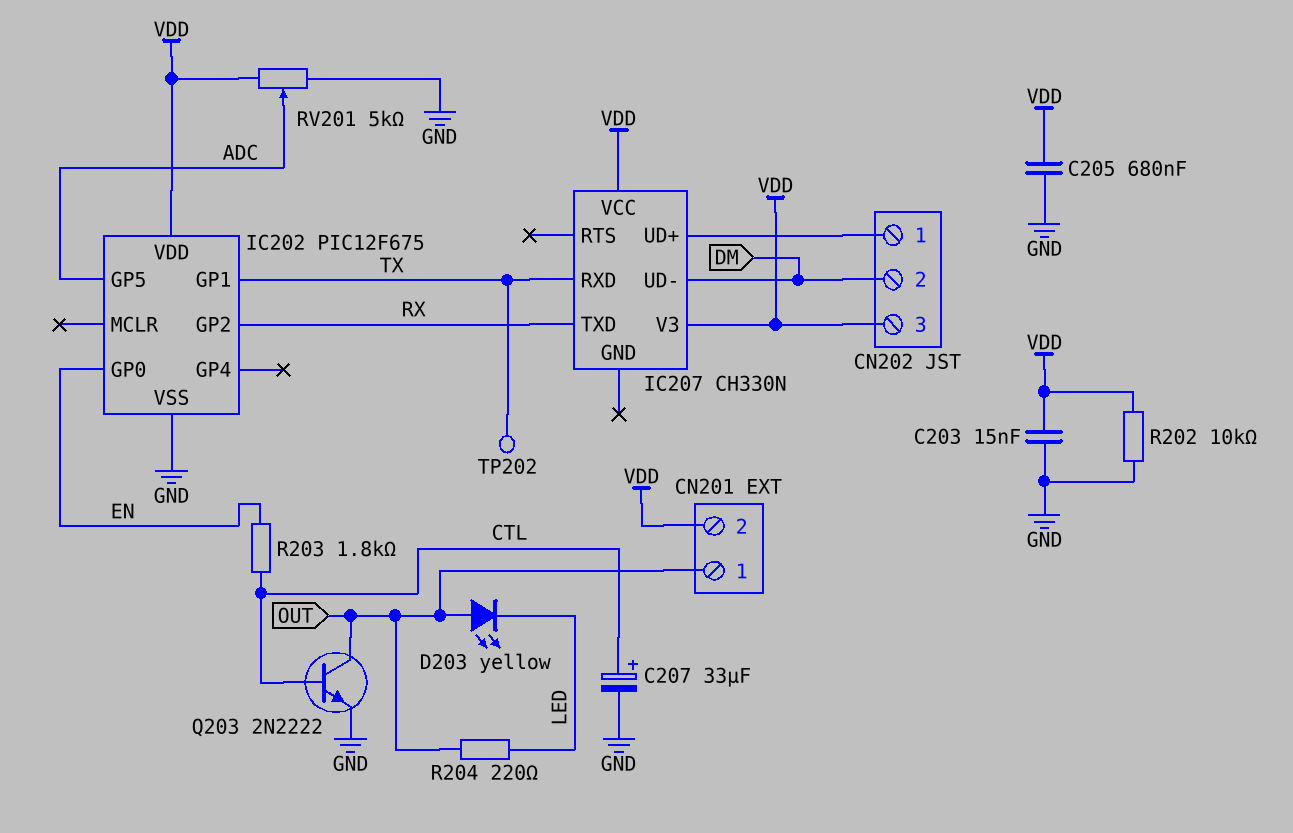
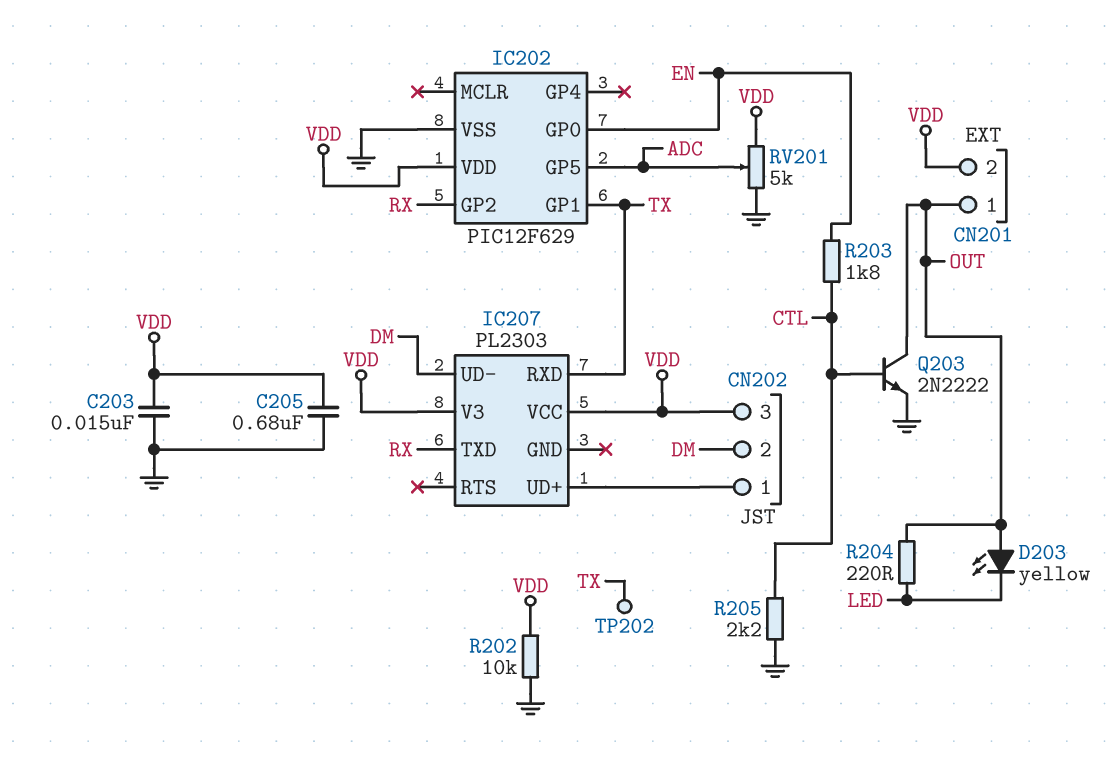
C207: 33uF (plus CTL, minus GND) -> none
IC202: PIC12F675 -> PIC12F629
IC207: CH330N -> PL2303
R205: none -> 2.2k (CTL, GND)

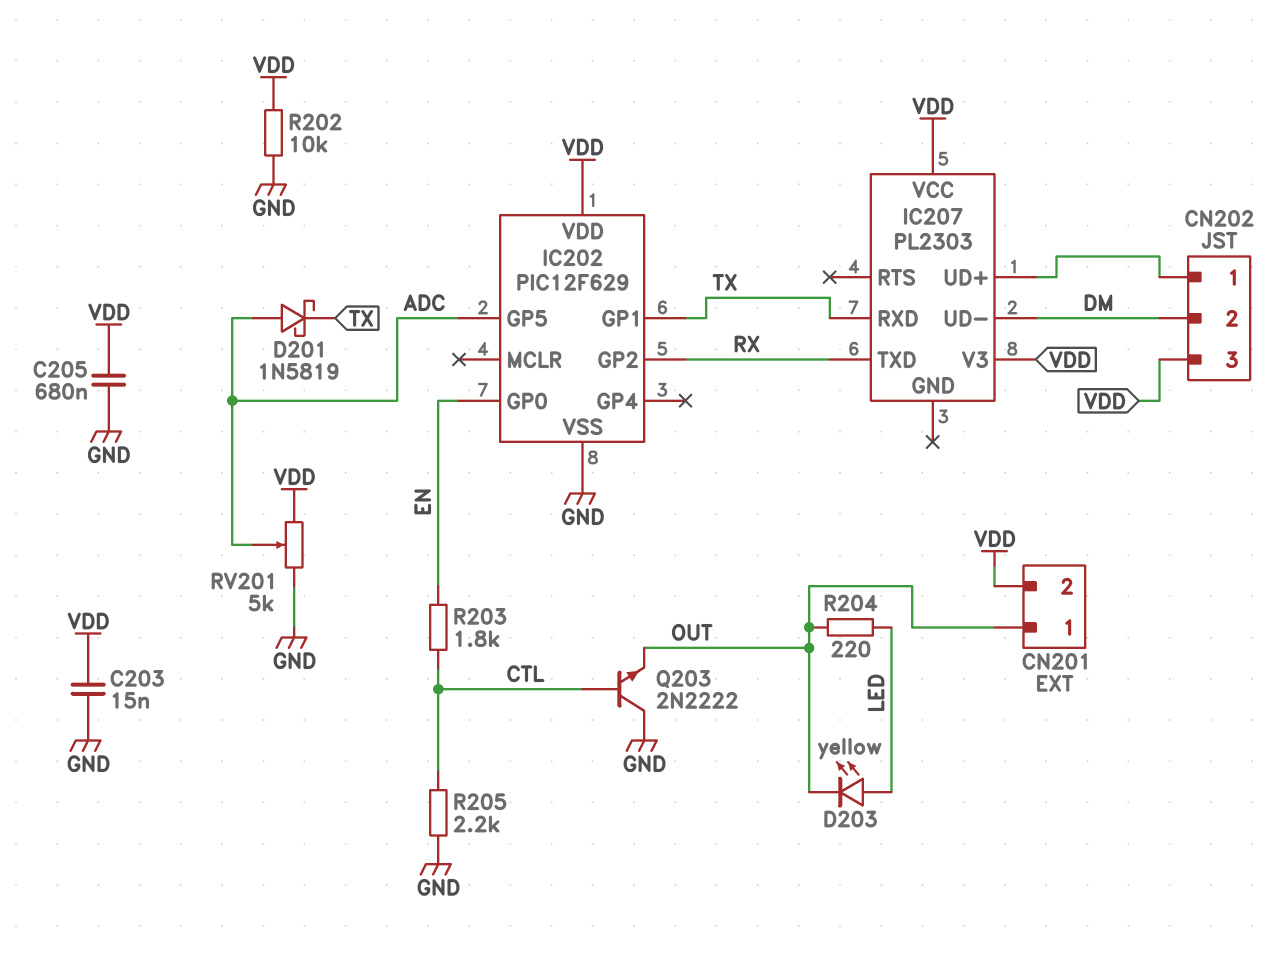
D201: none -> schottky 1N5819 (A ADC, K TX)
D203: LED yellow (A OUT, K LED) -> LED yellow (A LED, K OUT)
Q203: NPN 2N2222 (B CTL, C OUT, E GND) -> NPN 2N2222 (B CTL, C GND, E OUT)
TP202: test point (TX) -> none

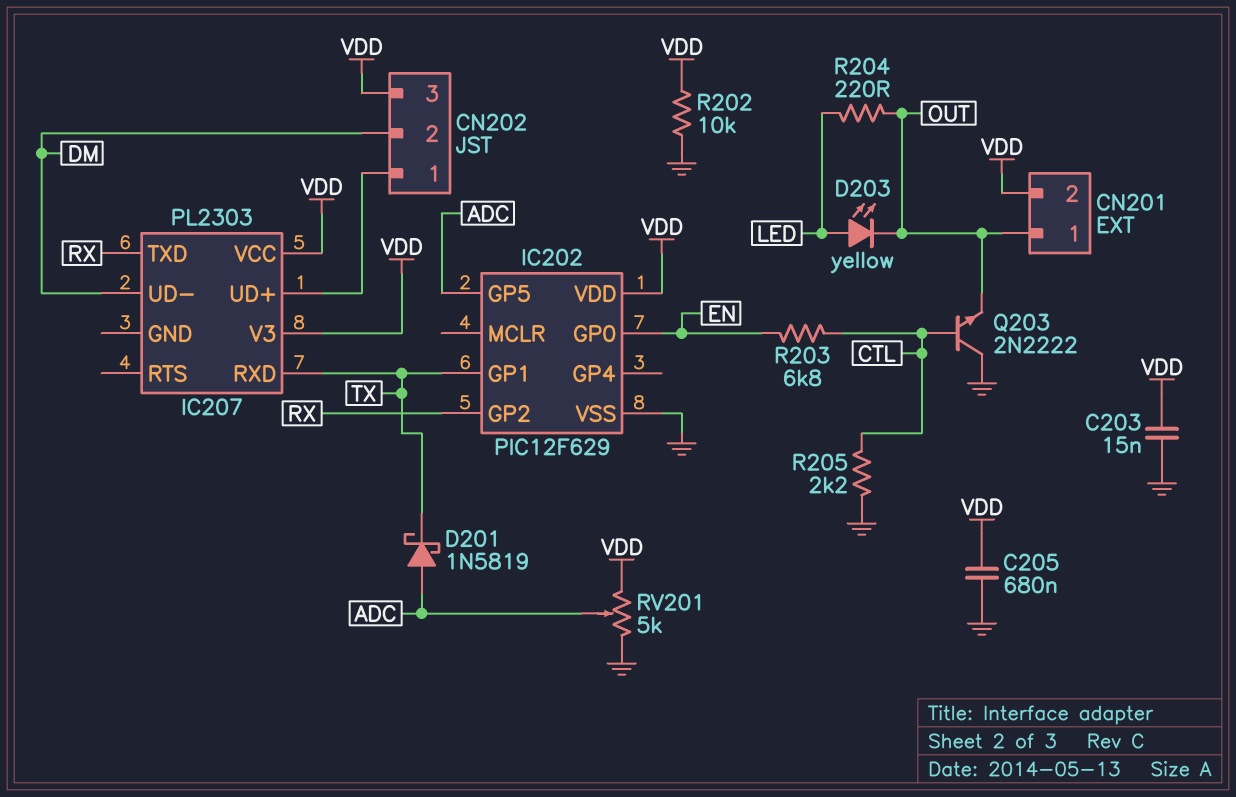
R203: 1.8k (CTL, EN) -> 6.8k (CTL, EN)

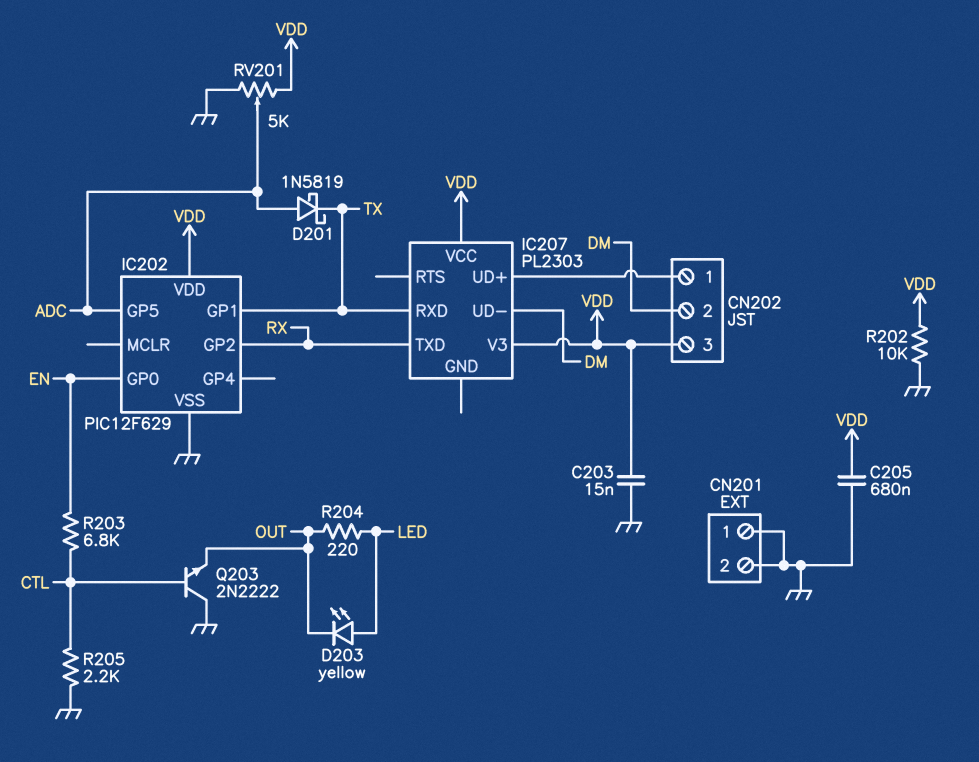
CN201 pin 1: OUT -> GND
CN201 pin 2: VDD -> GND

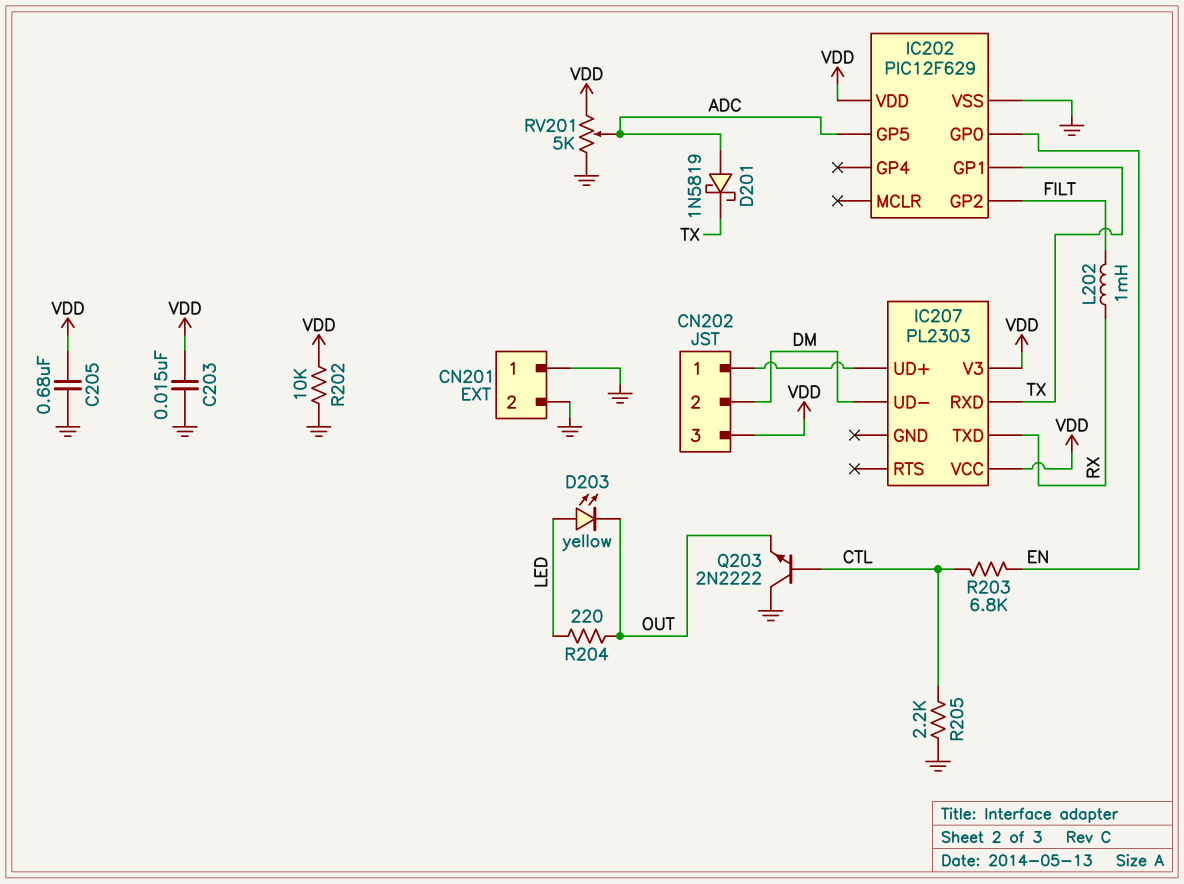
IC202 pin GP2: RX -> FILT
L202: none -> 1mH (FILT, RX)

